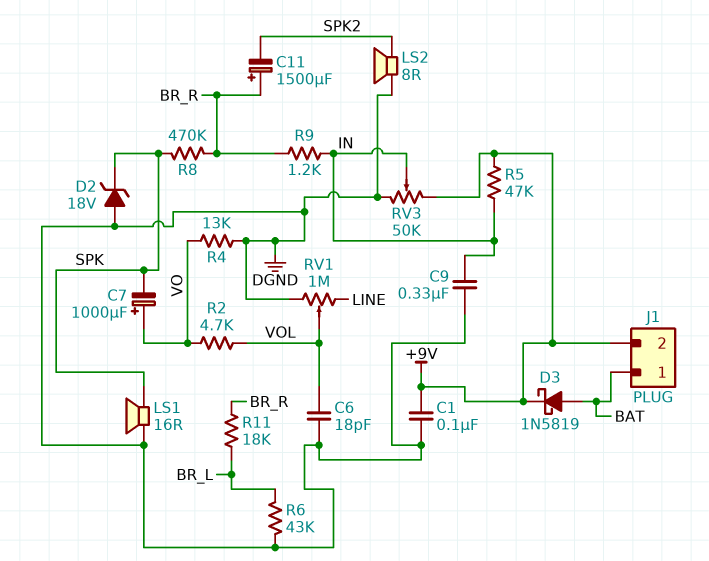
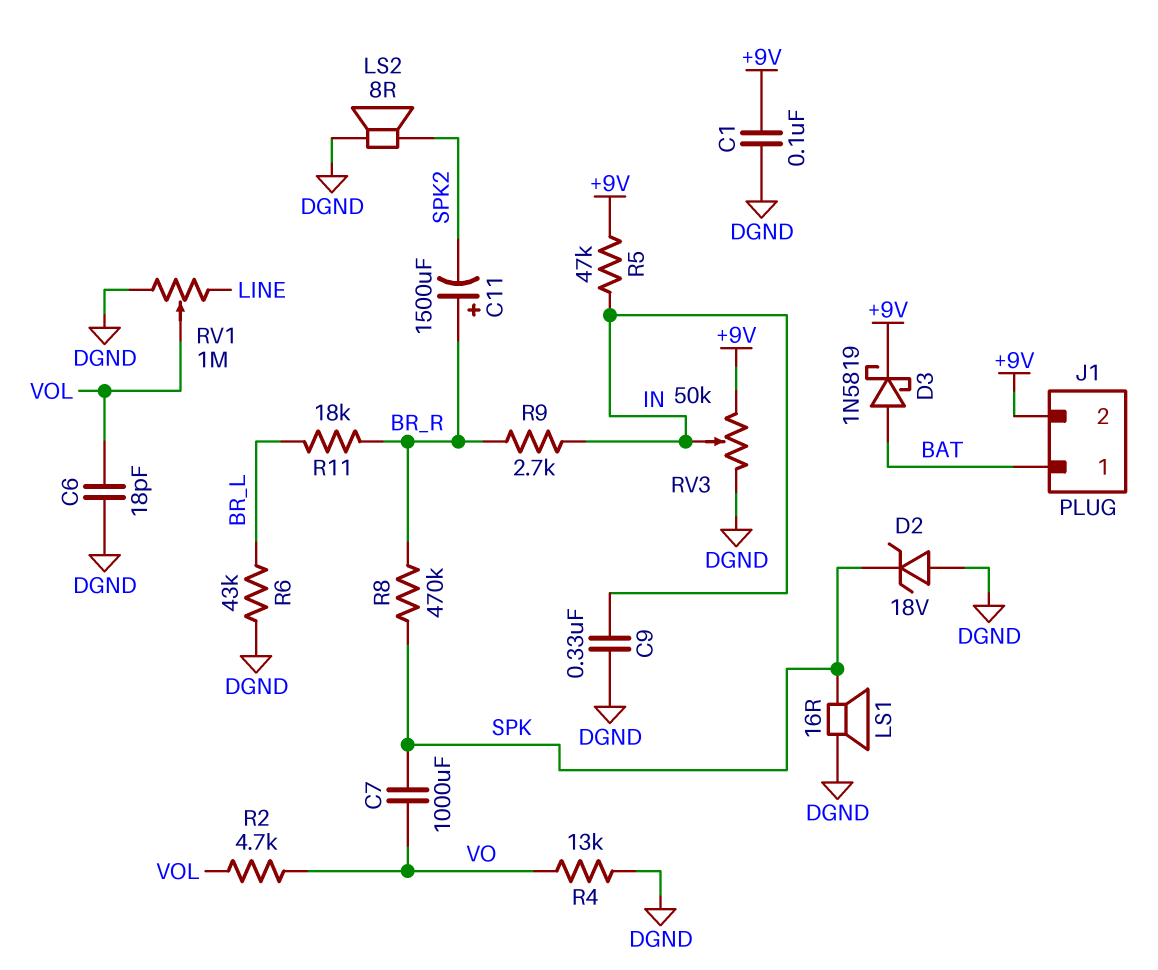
C7: 1000uF (plus VO, minus SPK) -> 1000uF (SPK, VO)
R9: 1.2k (BR_R, IN) -> 2.7k (BR_R, IN)

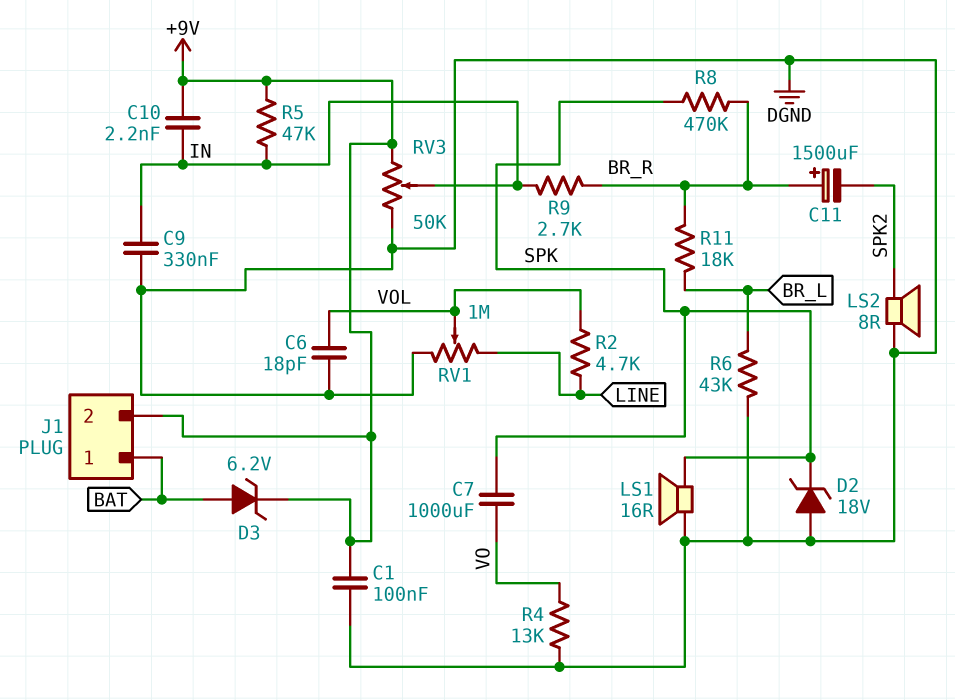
C10: none -> 2.2nF (+9V, IN)
D3: schottky 1N5819 (A BAT, K +9V) -> zener 6.2V (A BAT, K +9V)
R2: 4.7k (VO, VOL) -> 4.7k (LINE, VOL)

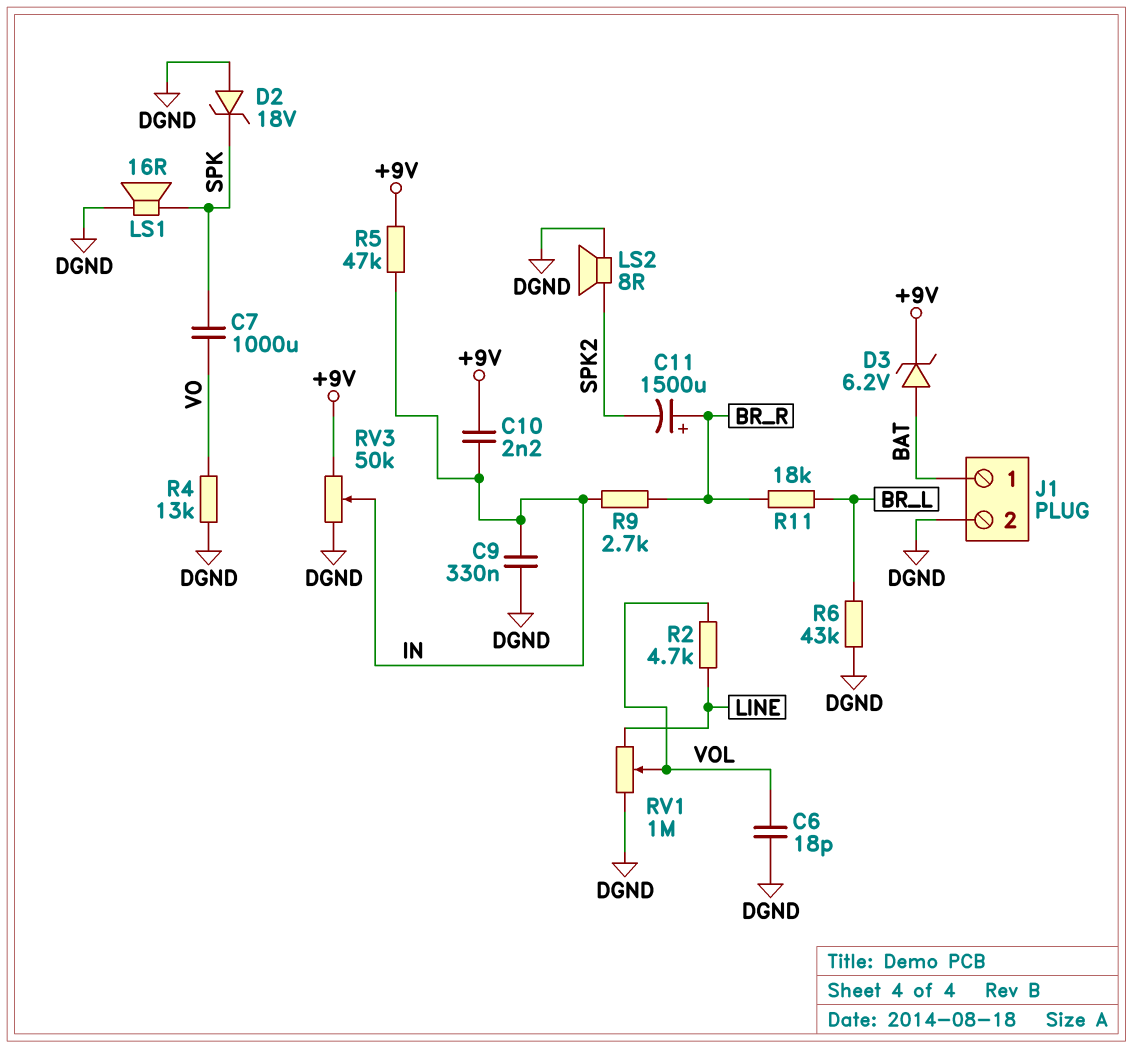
C1: 100nF (+9V, DGND) -> none
J1 pin 2: +9V -> DGND
R8: 470k (BR_R, SPK) -> none

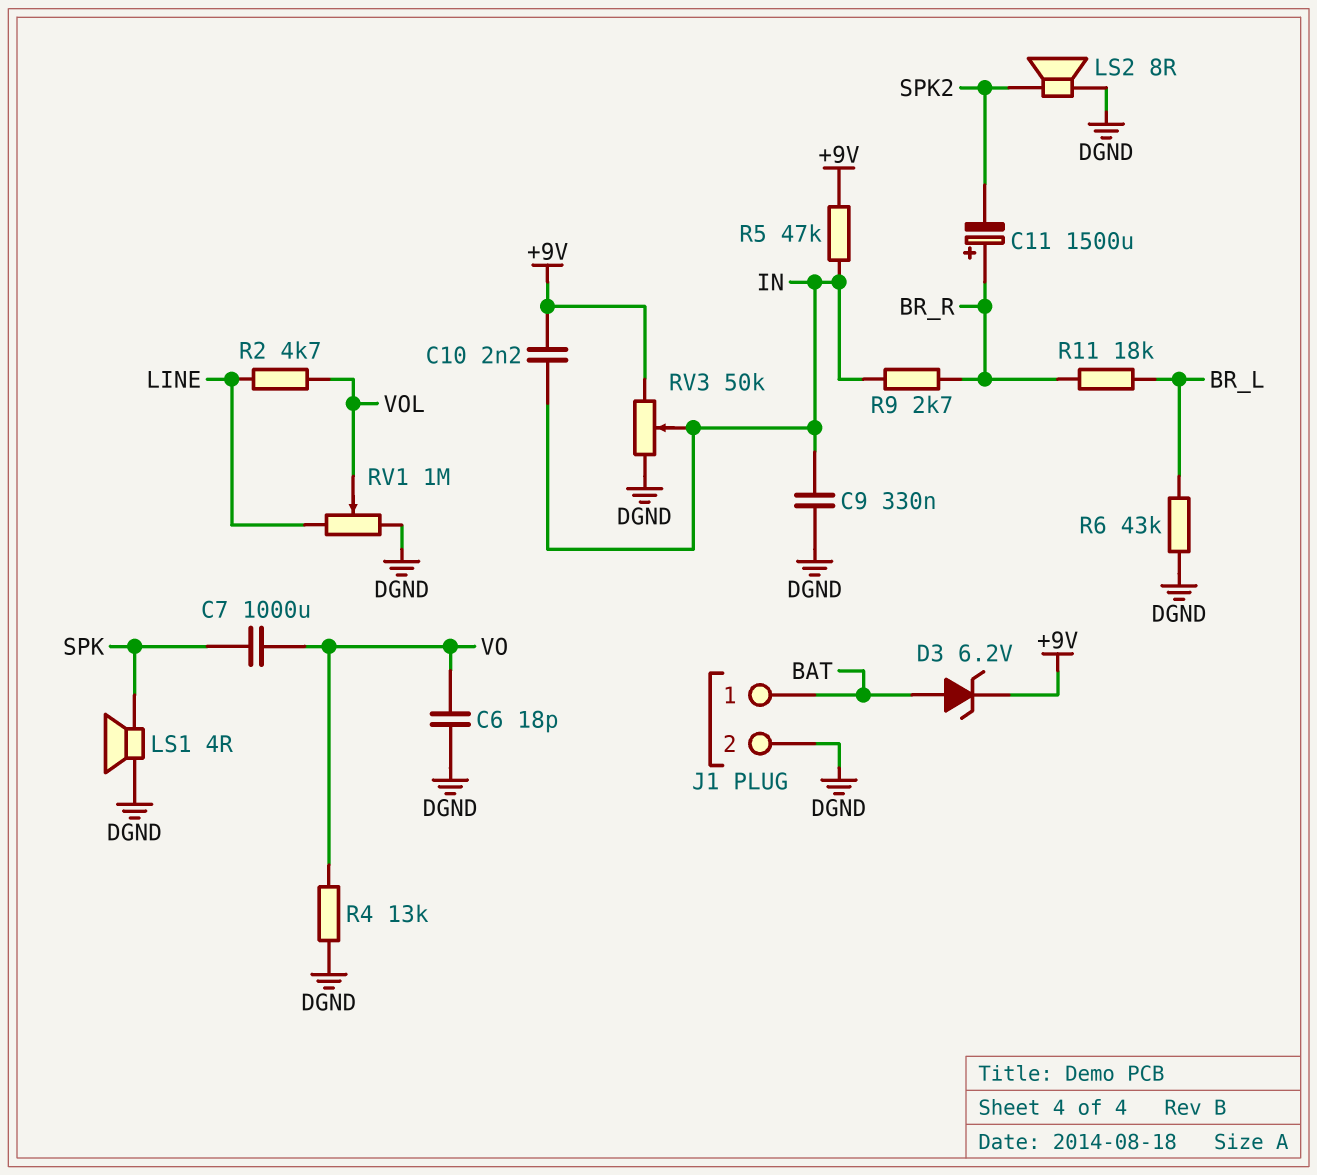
C6: 18pF (DGND, VOL) -> 18pF (DGND, VO)
D2: zener 18V (A DGND, K SPK) -> none
LS1: speaker 16R (DGND, SPK) -> speaker 4R (DGND, SPK)

